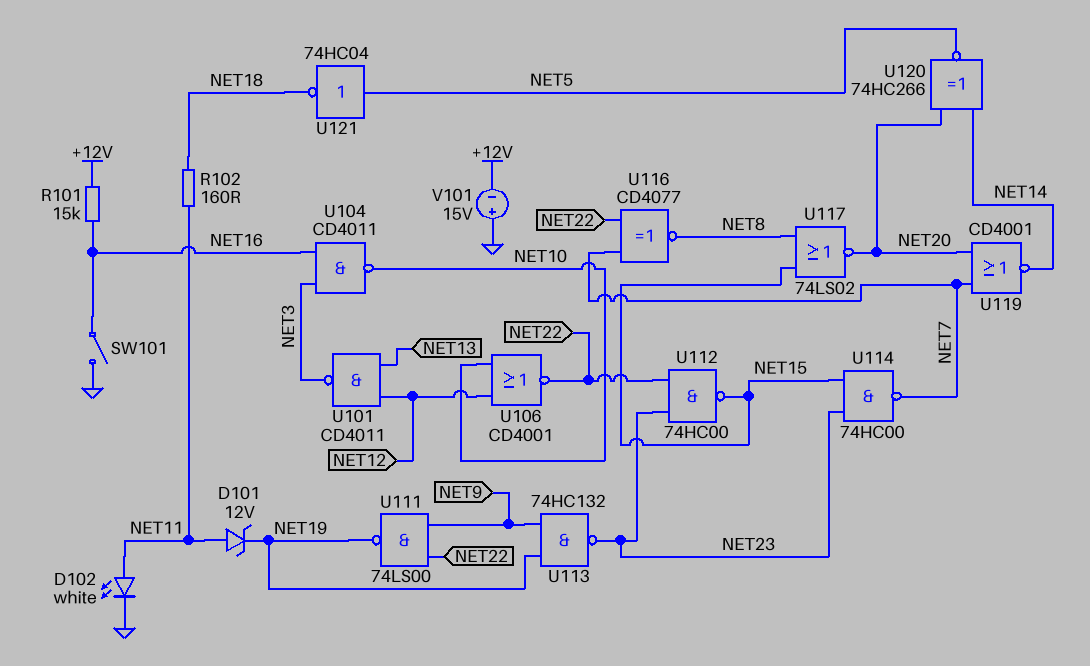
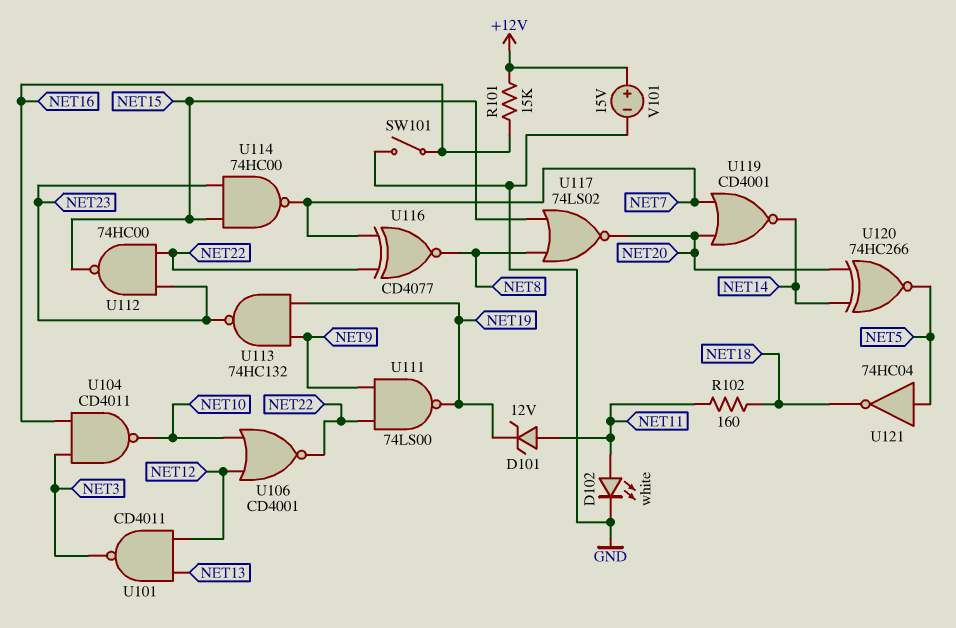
V101: 15V (plus GND, minus +12V) -> 15V (plus +12V, minus GND)

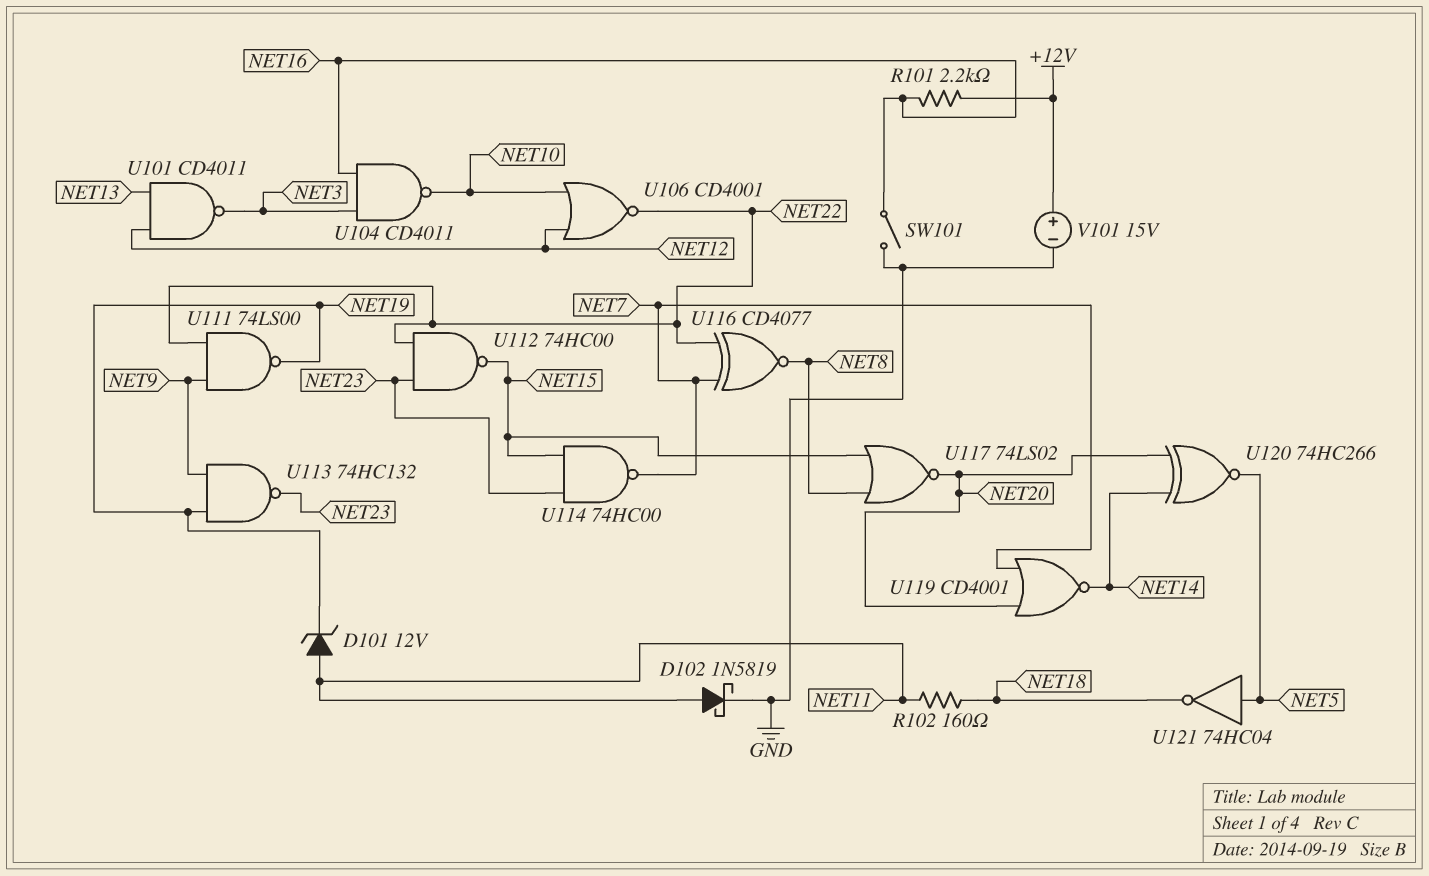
D102: LED white (A NET11, K GND) -> schottky 1N5819 (A NET11, K GND)
R101: 15k (+12V, NET16) -> 2.2k (+12V, NET16)

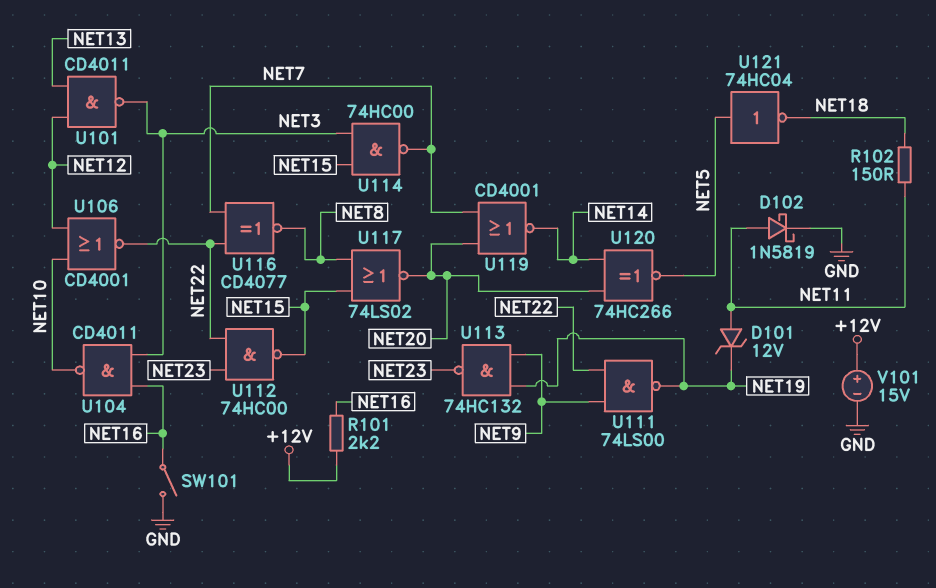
R102: 160 (NET11, NET18) -> 150 (NET11, NET18)
U114: NAND 74HC00 (in NET15, in NET23, out NET7) -> NAND 74HC00 (in NET3, in NET15, out NET7)

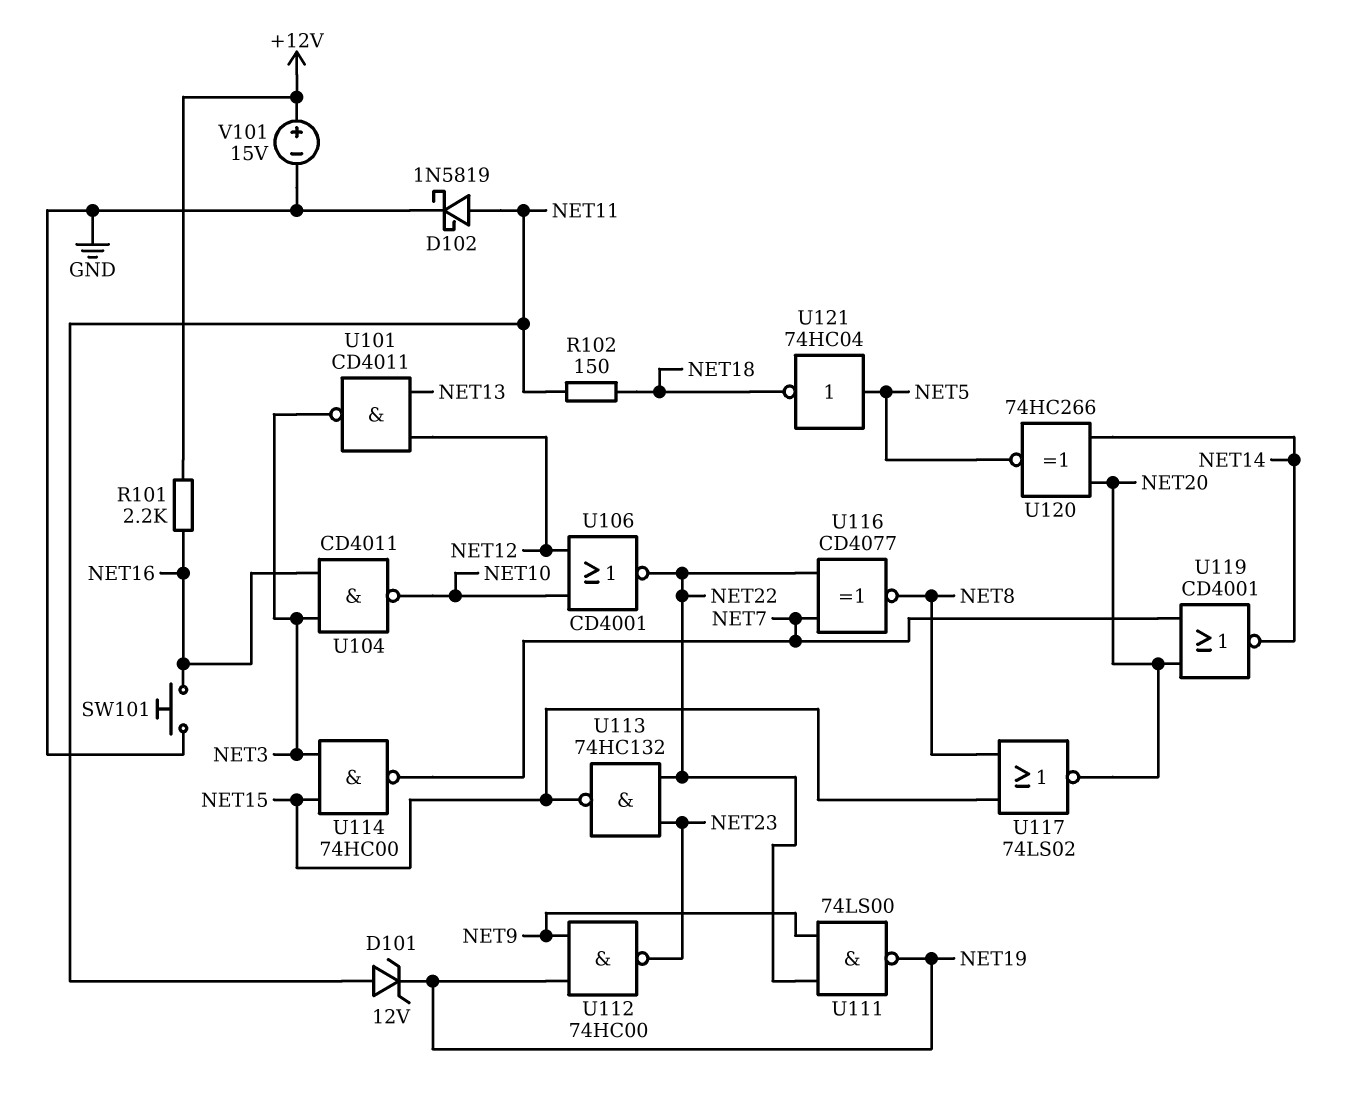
SW101: switch (GND, NET16) -> button (GND, NET16)
U112: NAND 74HC00 (in NET22, in NET23, out NET15) -> NAND 74HC00 (in NET9, in NET19, out NET23)
U113: NAND 74HC132 (in NET9, in NET19, out NET23) -> NAND 74HC132 (in NET22, in NET23, out NET15)

